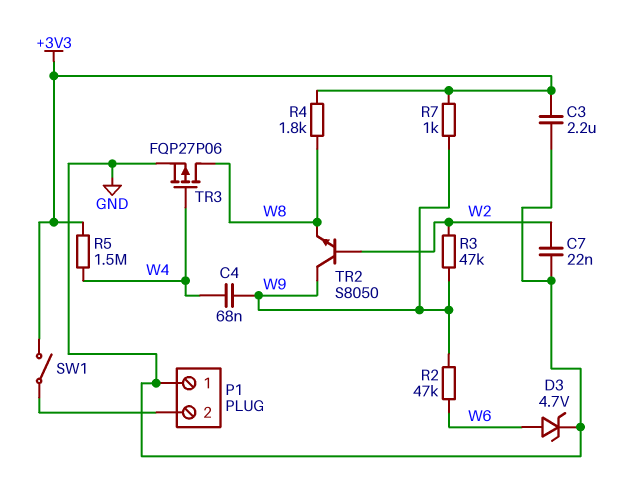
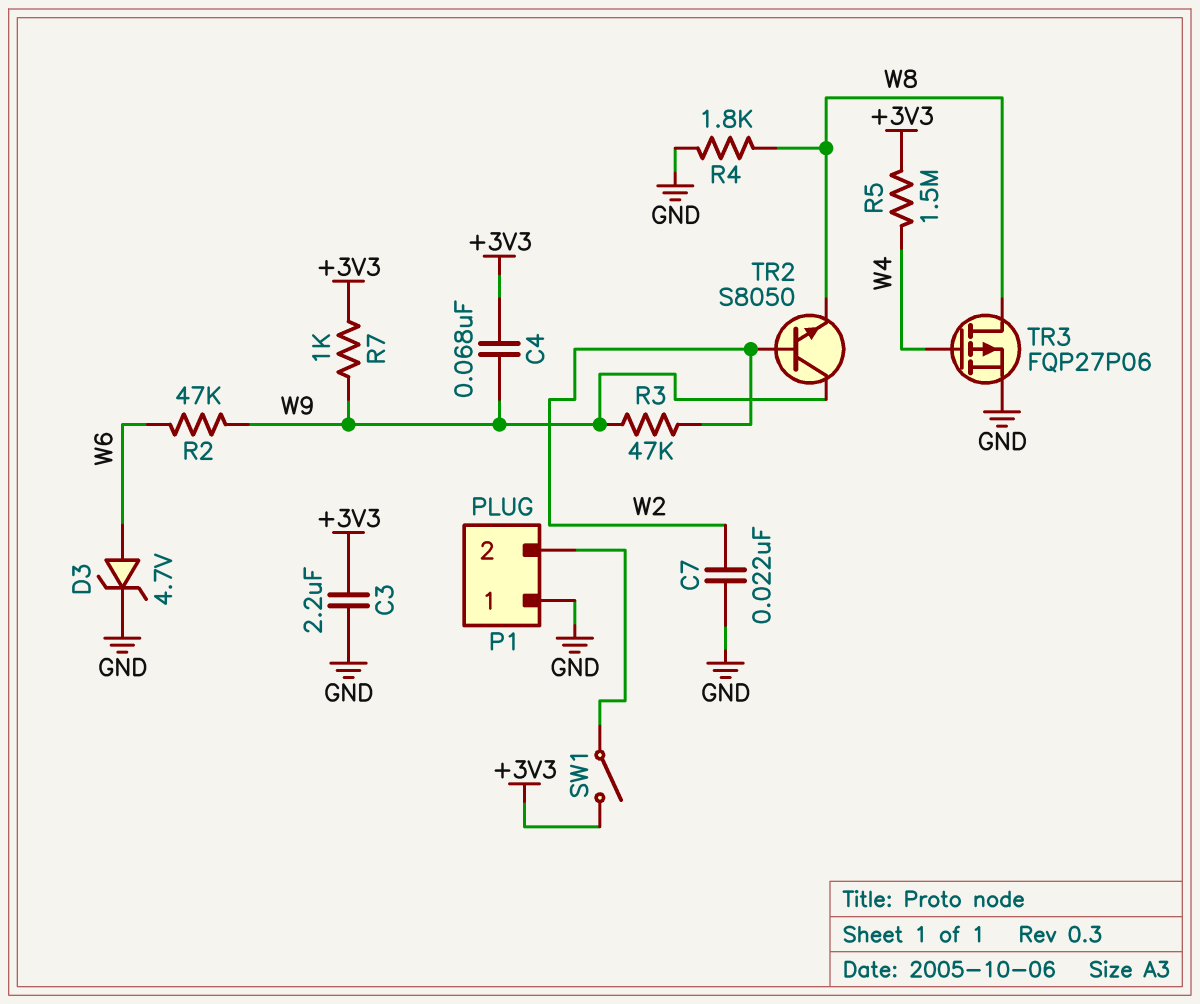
C4: 68nF (W4, W9) -> 68nF (+3V3, W9)
R4: 1.8k (+3V3, W8) -> 1.8k (GND, W8)

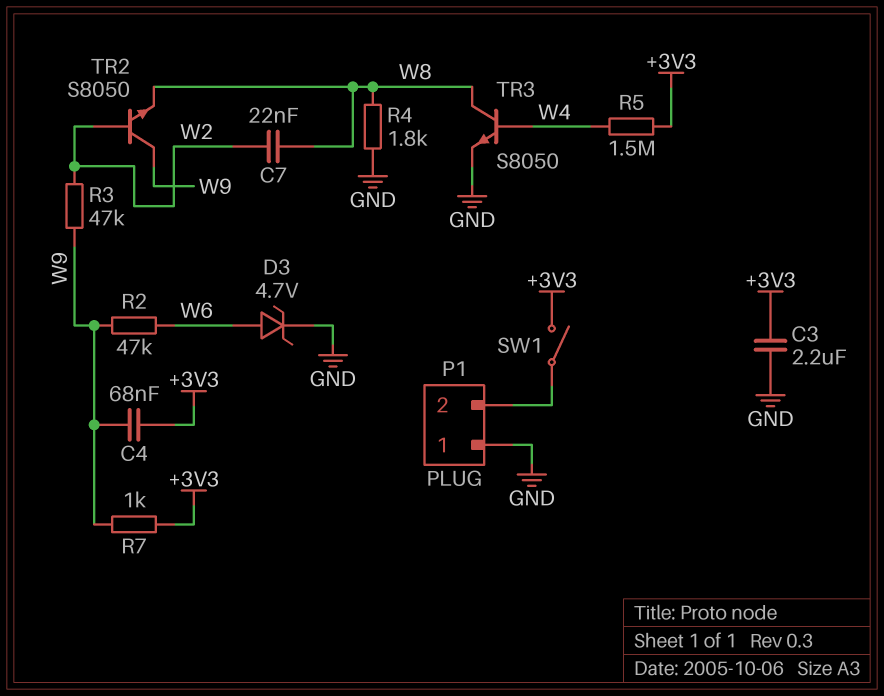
C7: 22nF (GND, W2) -> 22nF (W2, W8)
TR3: PMOS FQP27P06 (G W4, D W8, S GND) -> NPN S8050 (B W4, C W8, E GND)

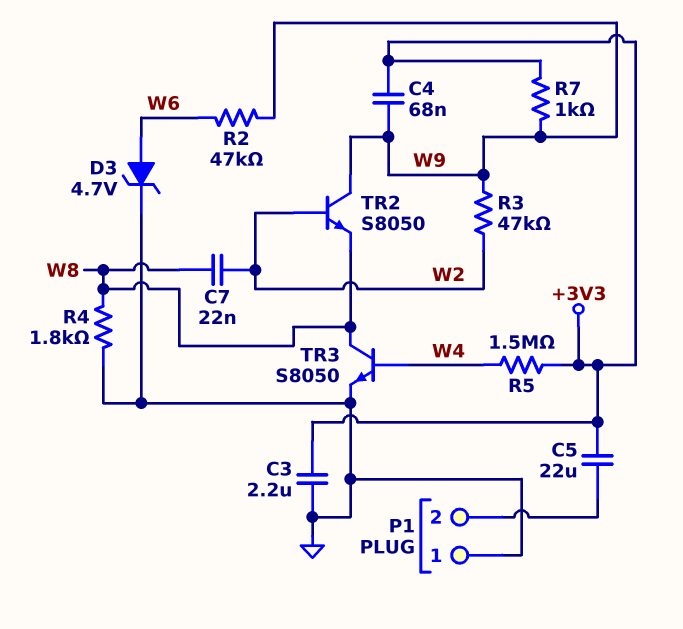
C5: none -> 22uF (+3V3, P1/2)
SW1: switch (+3V3, P1/2) -> none

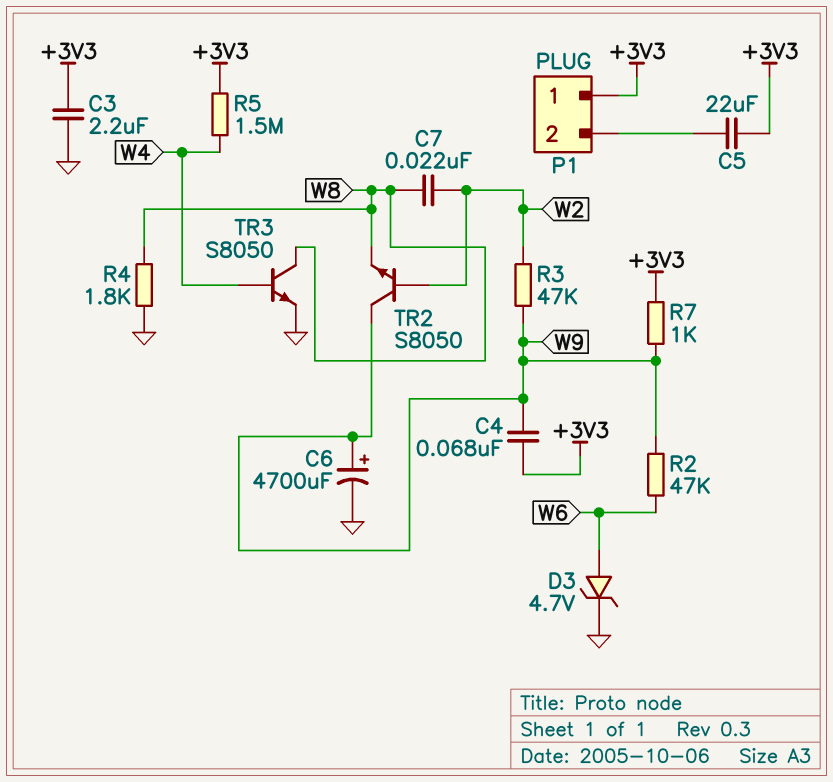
C6: none -> 4700uF (plus W9, minus GND)
P1 pin 1: GND -> +3V3

